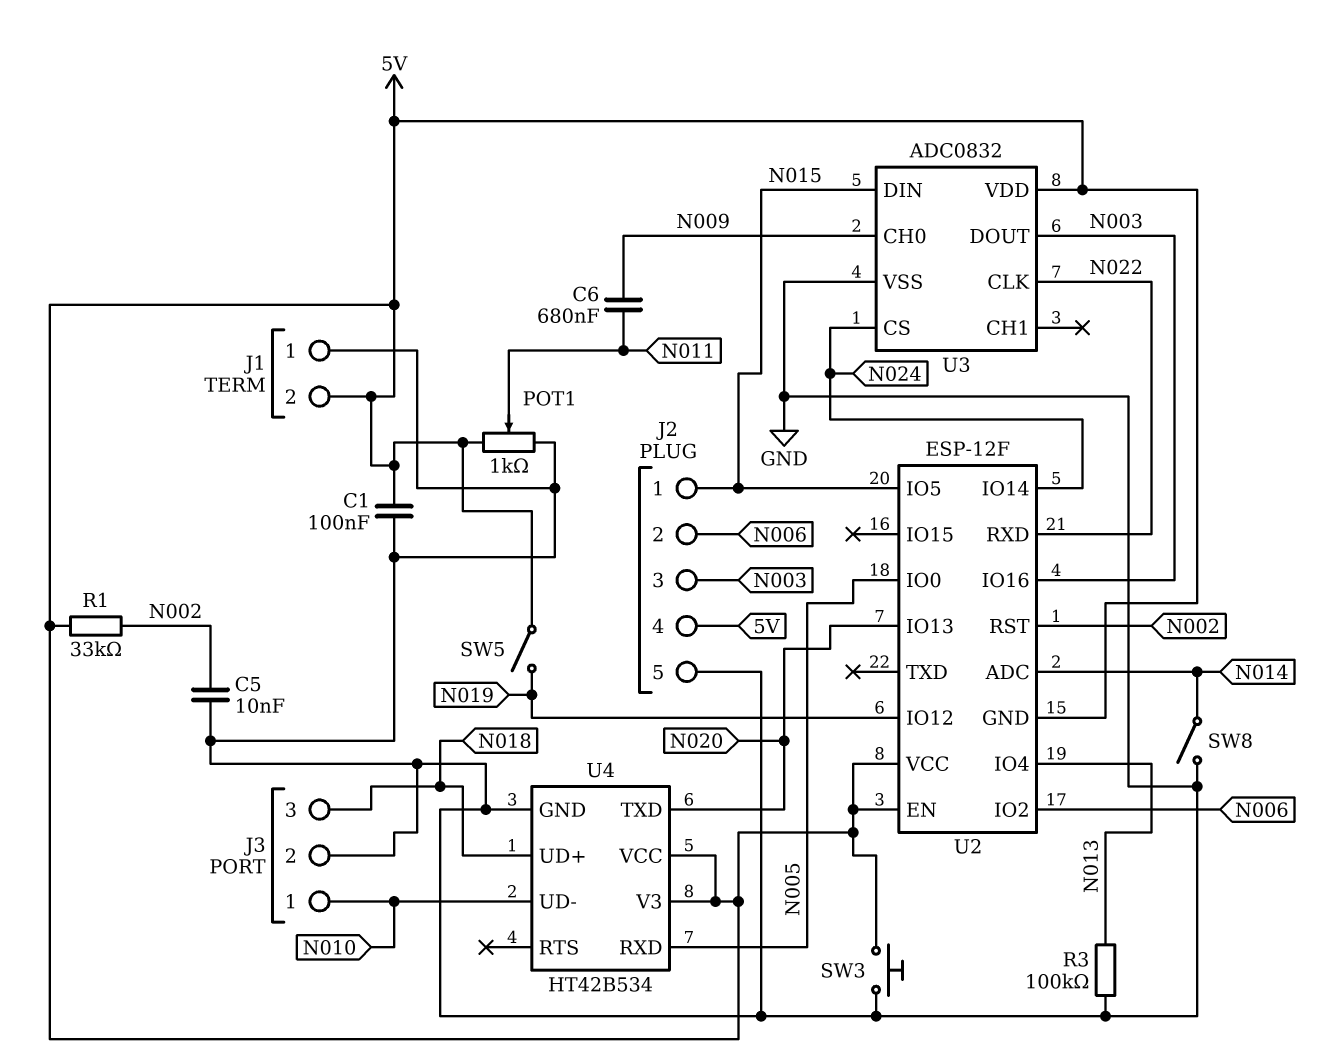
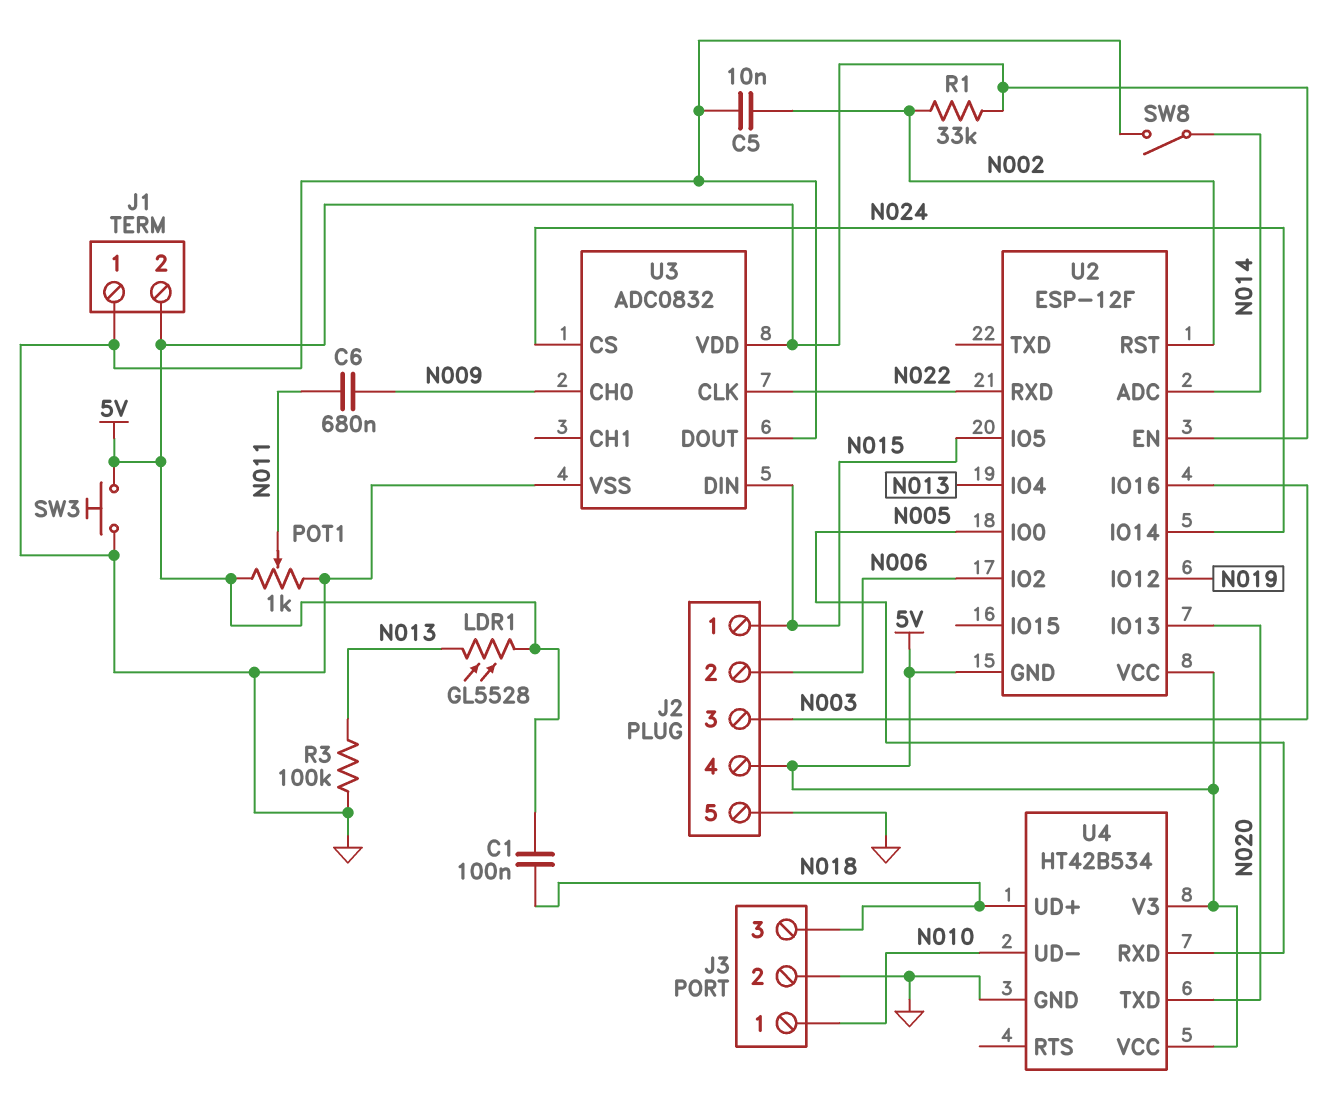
C1: 100nF (5V, GND) -> 100nF (5V, N018)
LDR1: none -> GL5528 (5V, N013)
SW5: switch (5V, N019) -> none
U3 pin DOUT: N003 -> GND

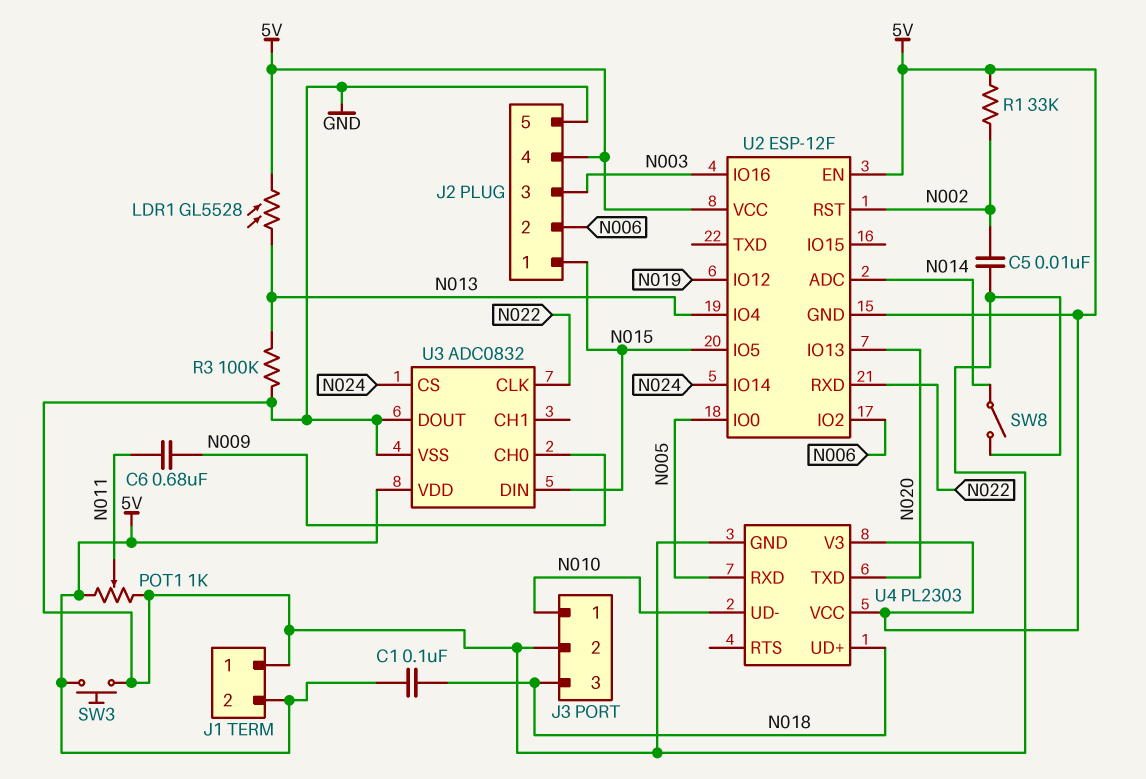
U4: HT42B534 -> PL2303

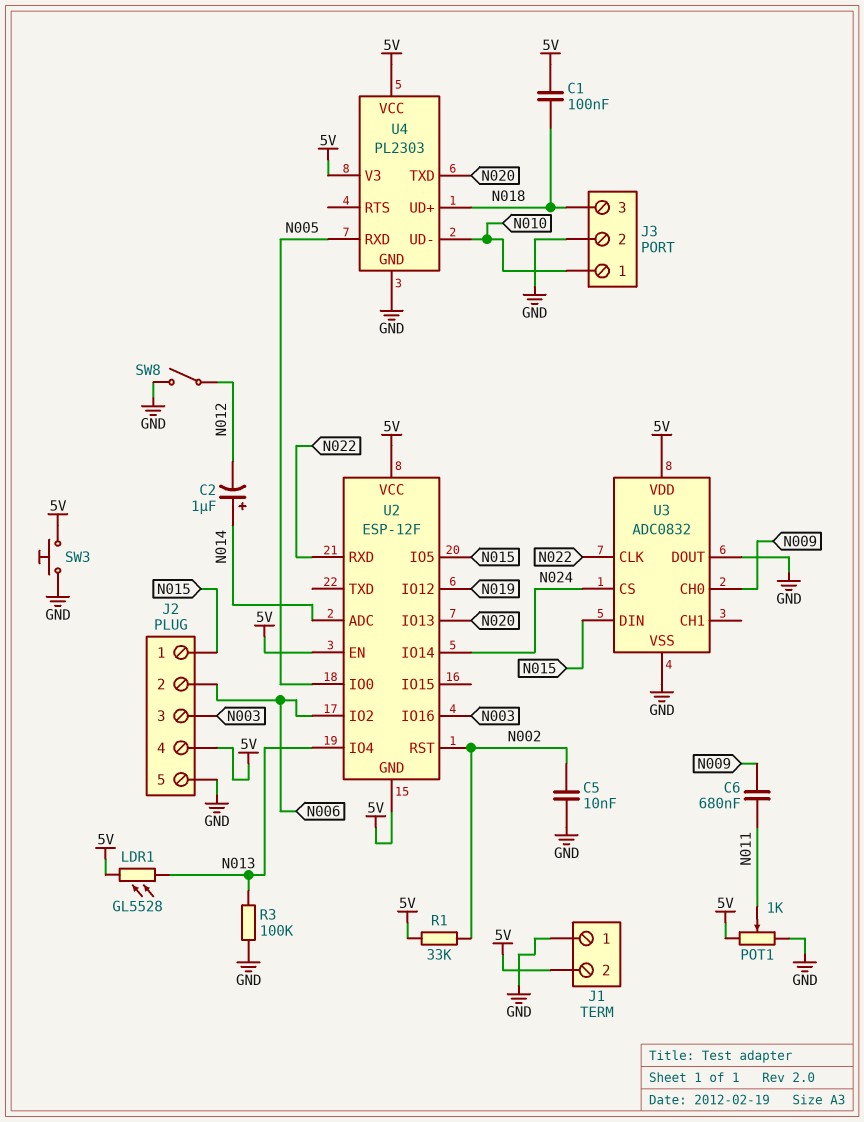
C2: none -> 1uF (plus N014, minus N012)
SW8: switch (GND, N014) -> switch (GND, N012)

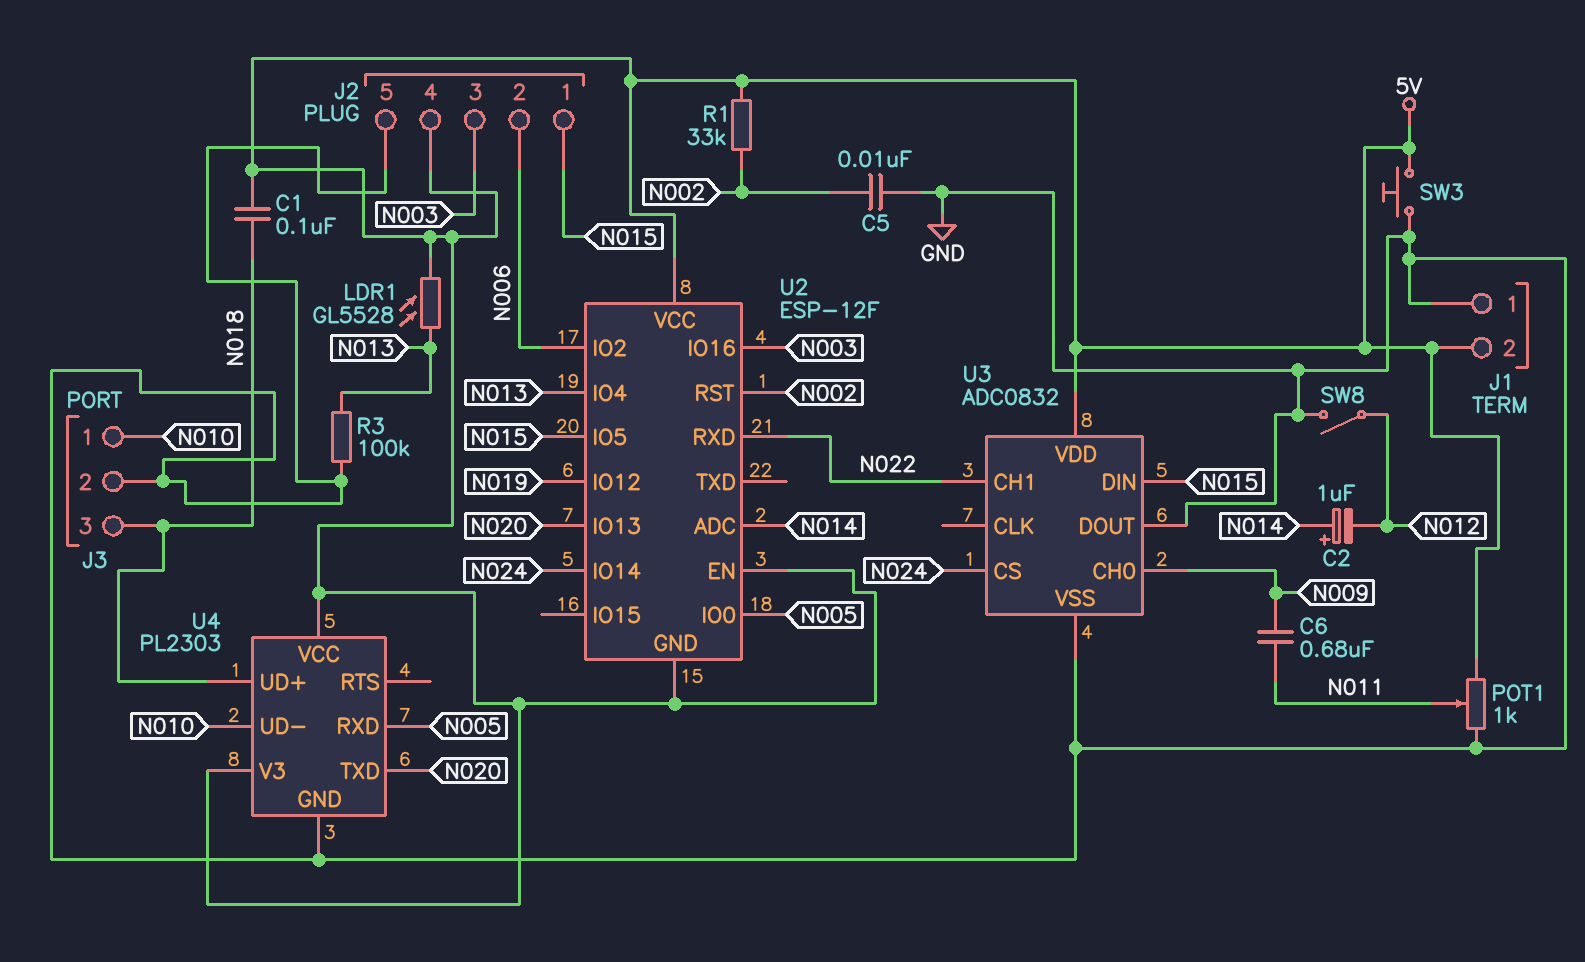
U3 pin CH1: none -> N022
U3 pin CLK: N022 -> none

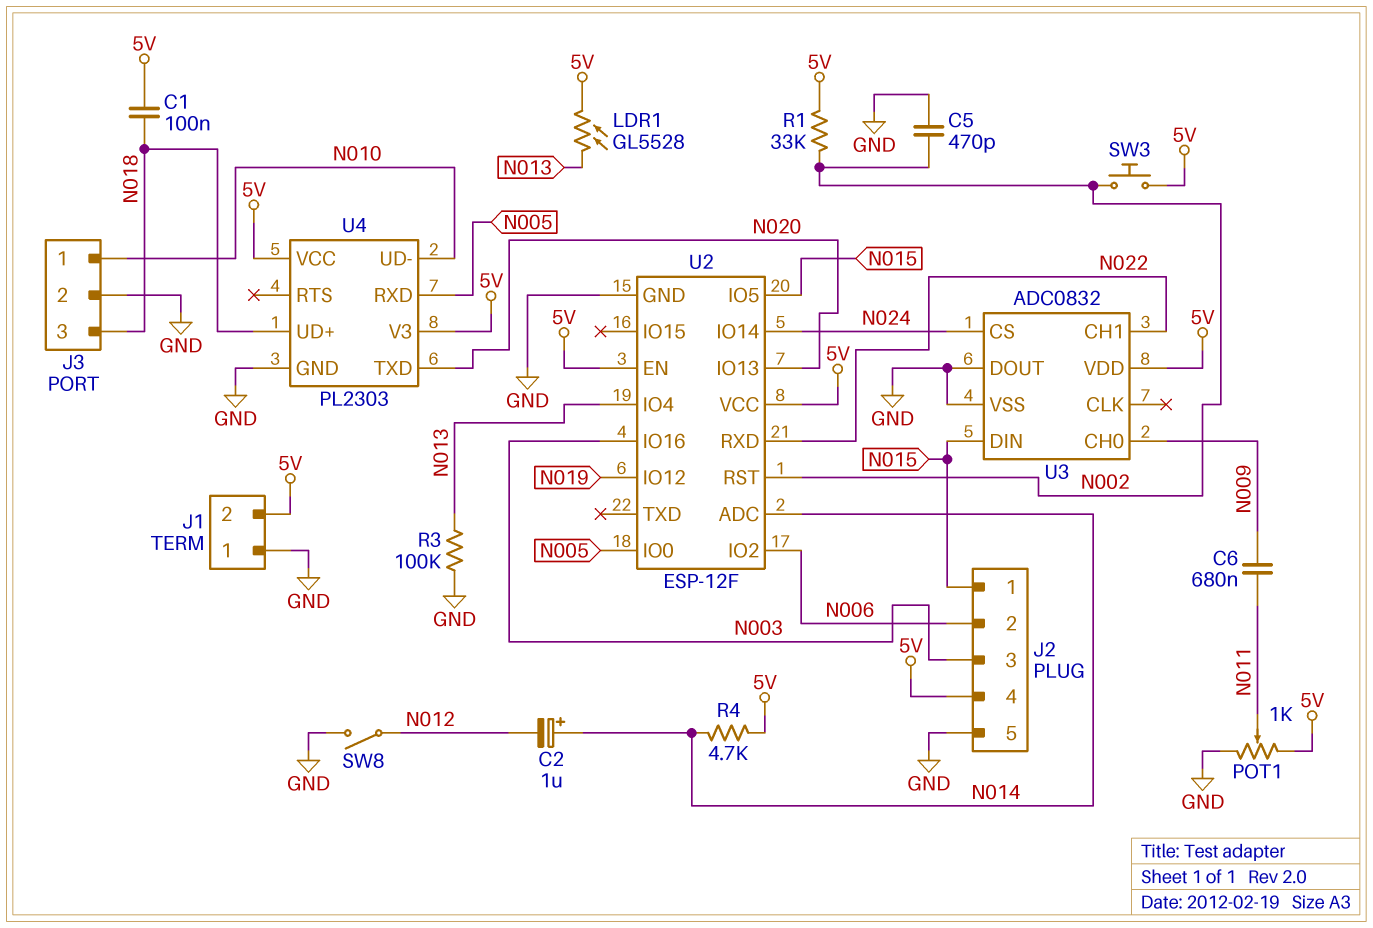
C5: 10nF (GND, N002) -> 470pF (GND, N002)
R4: none -> 4.7k (5V, N014)
SW3: button (5V, GND) -> button (5V, N002)
U2 pin GND: 5V -> GND

